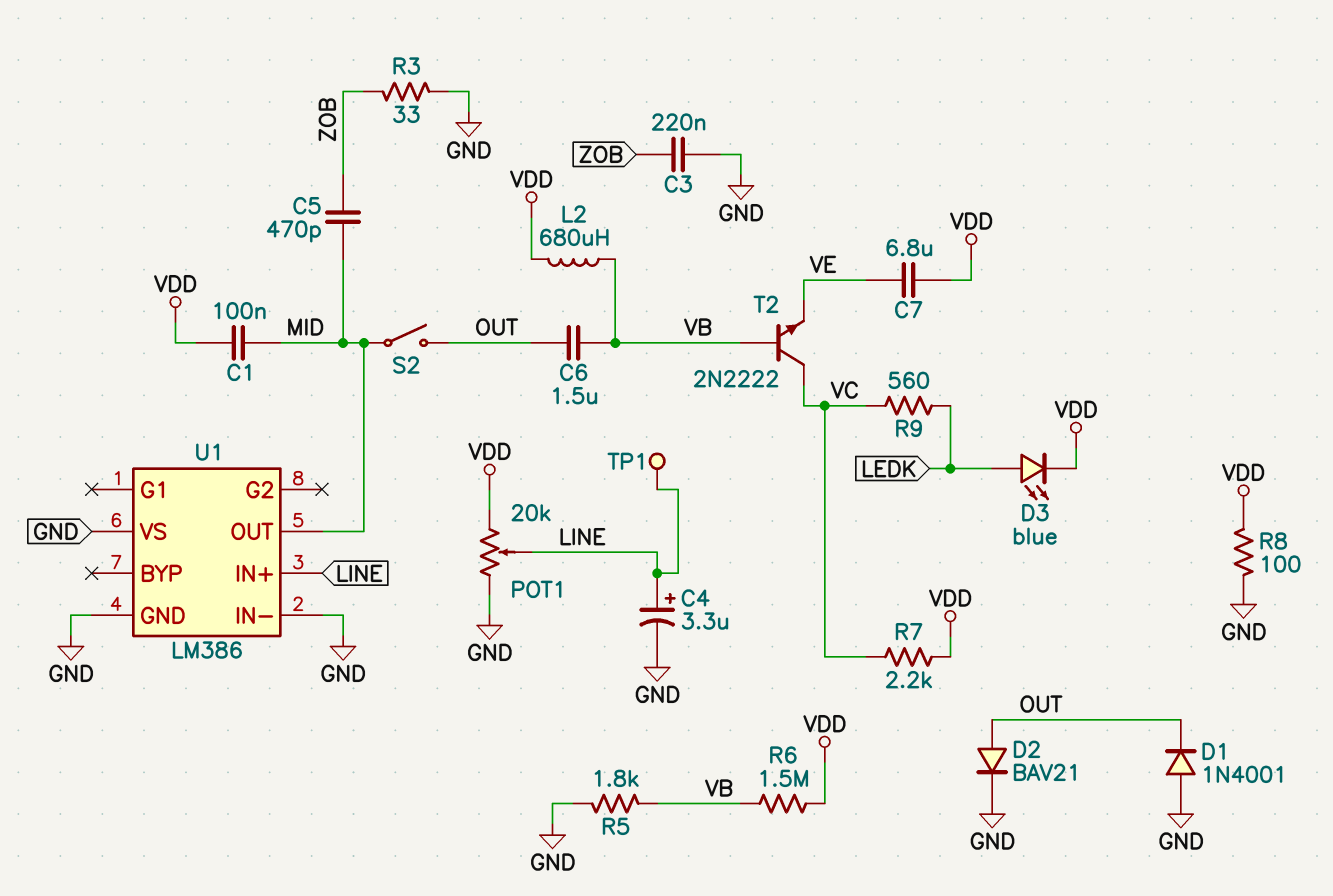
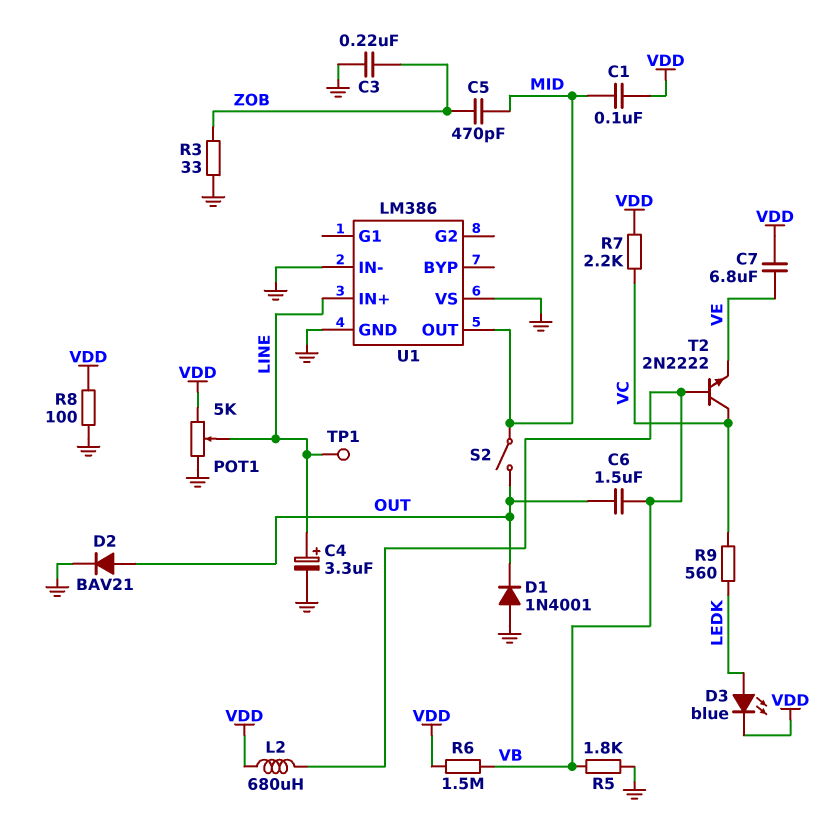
POT1: 20k (GND, VDD, wiper LINE) -> 5k (GND, VDD, wiper LINE)

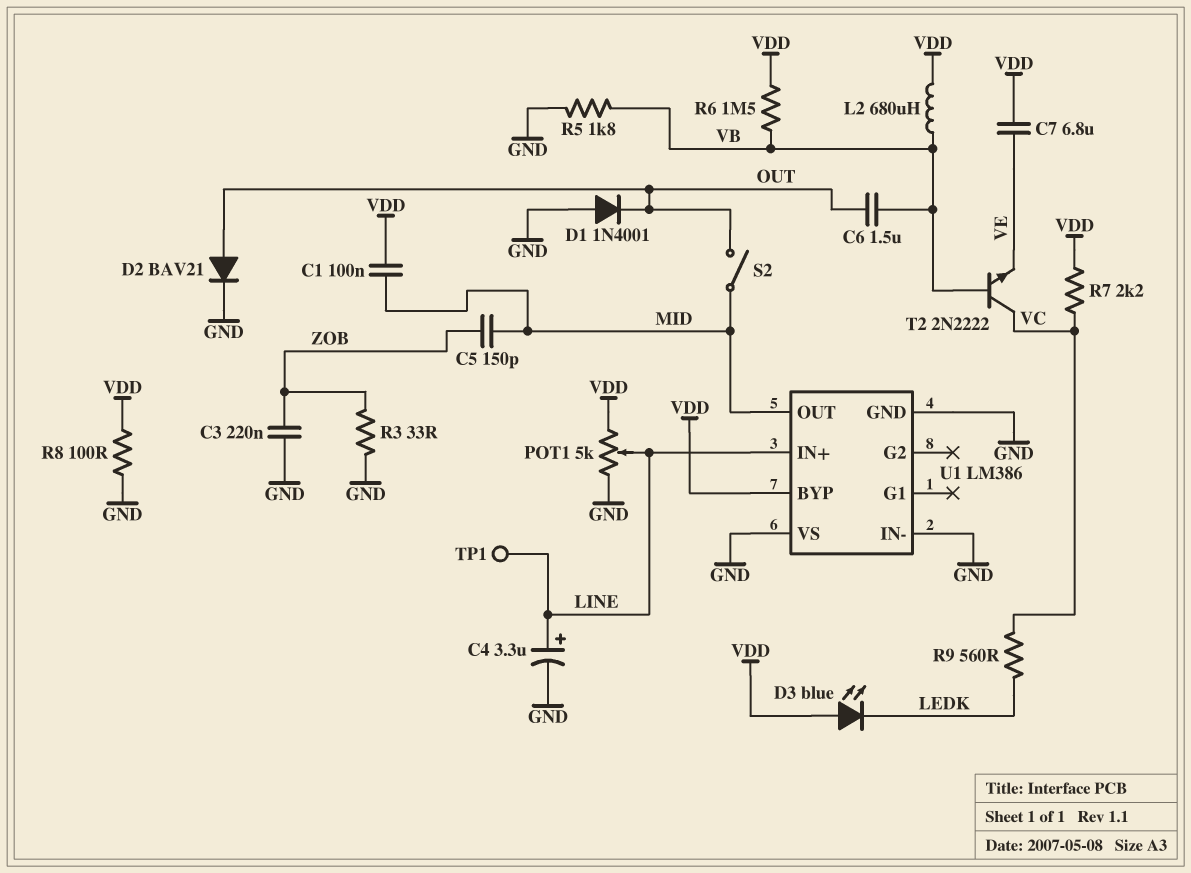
C5: 470pF (MID, ZOB) -> 150pF (MID, ZOB)
D3: LED blue (A LEDK, K VDD) -> LED blue (A VDD, K LEDK)
U1 pin BYP: none -> VDD

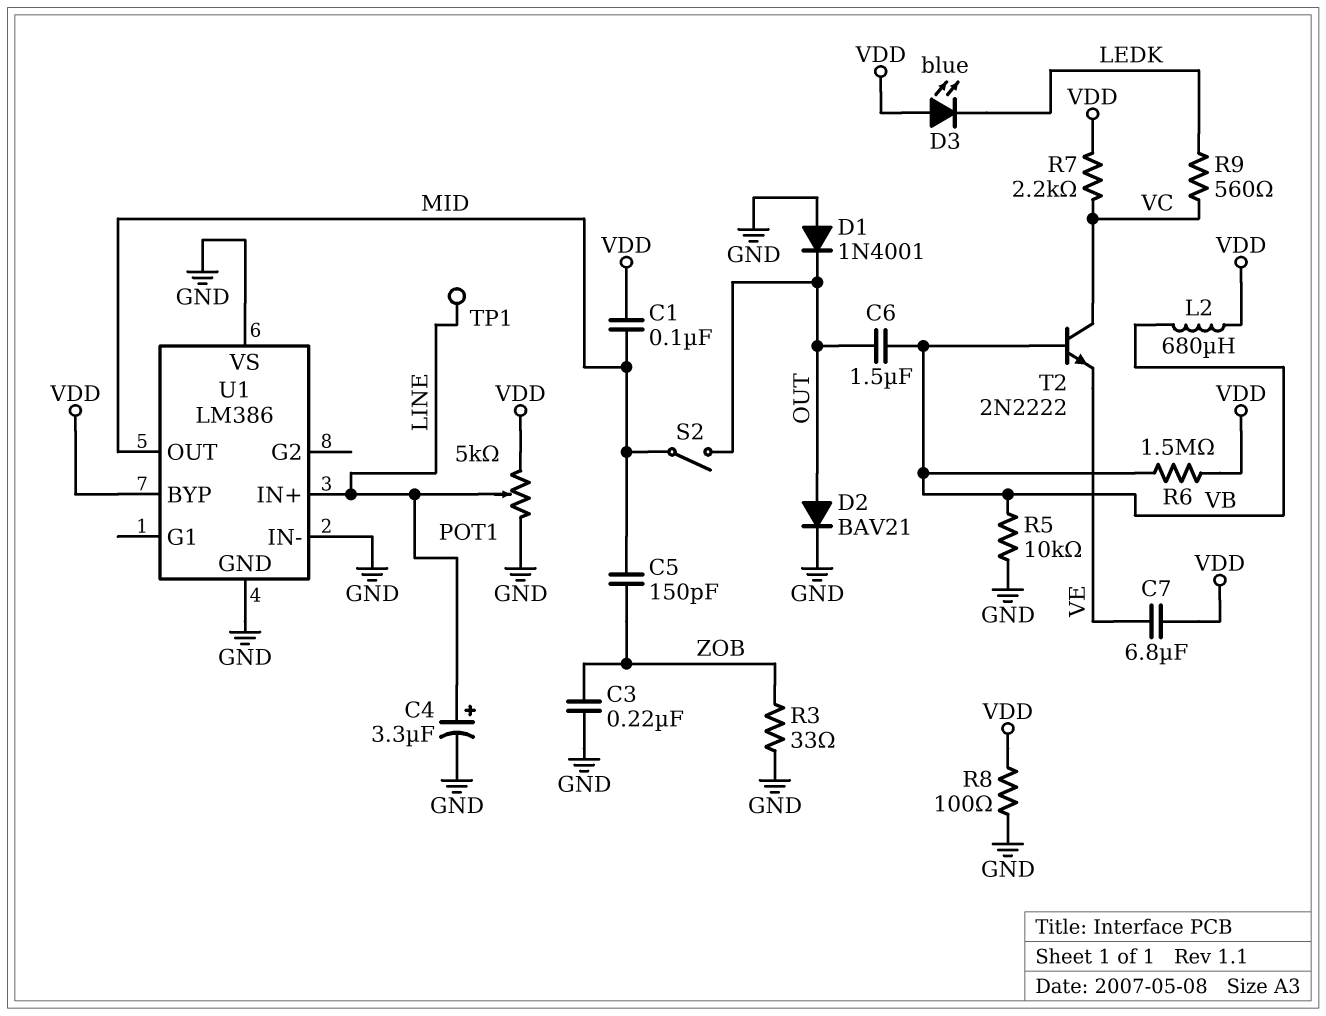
R5: 1.8k (GND, VB) -> 10k (GND, VB)

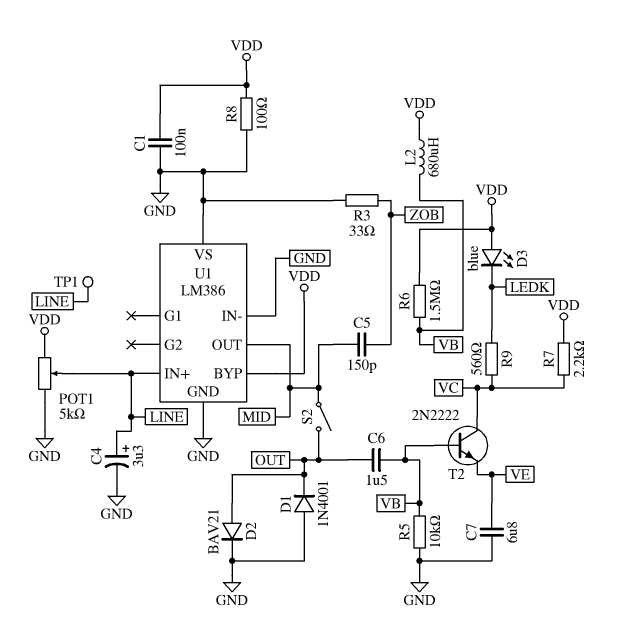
C1: 100nF (MID, VDD) -> 100nF (GND, VDD)
C3: 220nF (GND, ZOB) -> none
C7: 6.8uF (VDD, VE) -> 6.8uF (GND, VE)

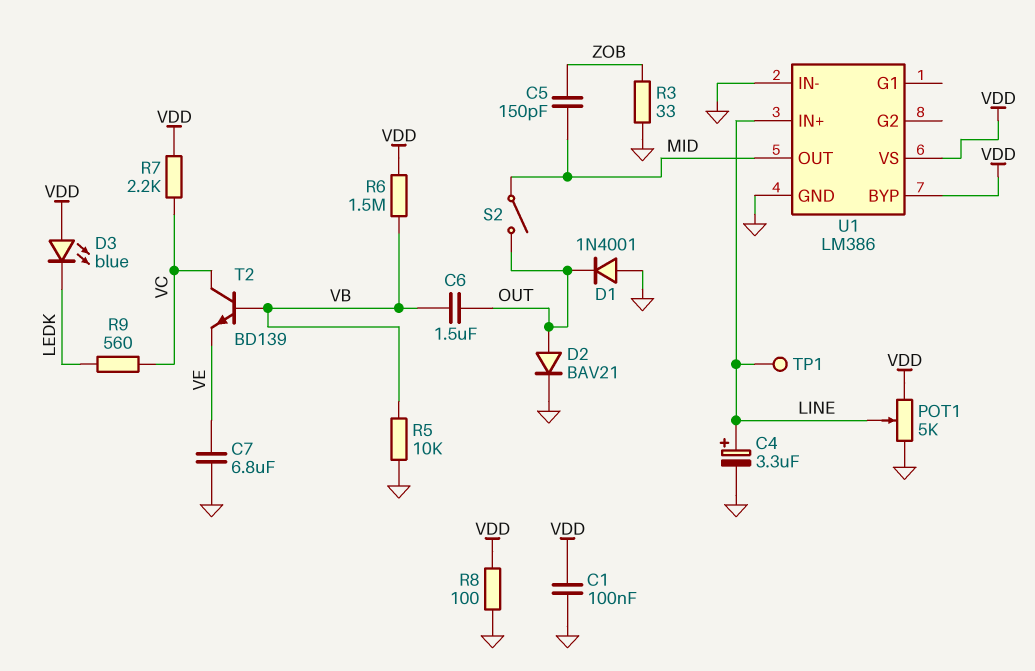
L2: 680uH (VB, VDD) -> none
T2: NPN 2N2222 (B VB, C VC, E VE) -> NPN BD139 (B VB, C VC, E VE)
U1 pin VS: GND -> VDD

